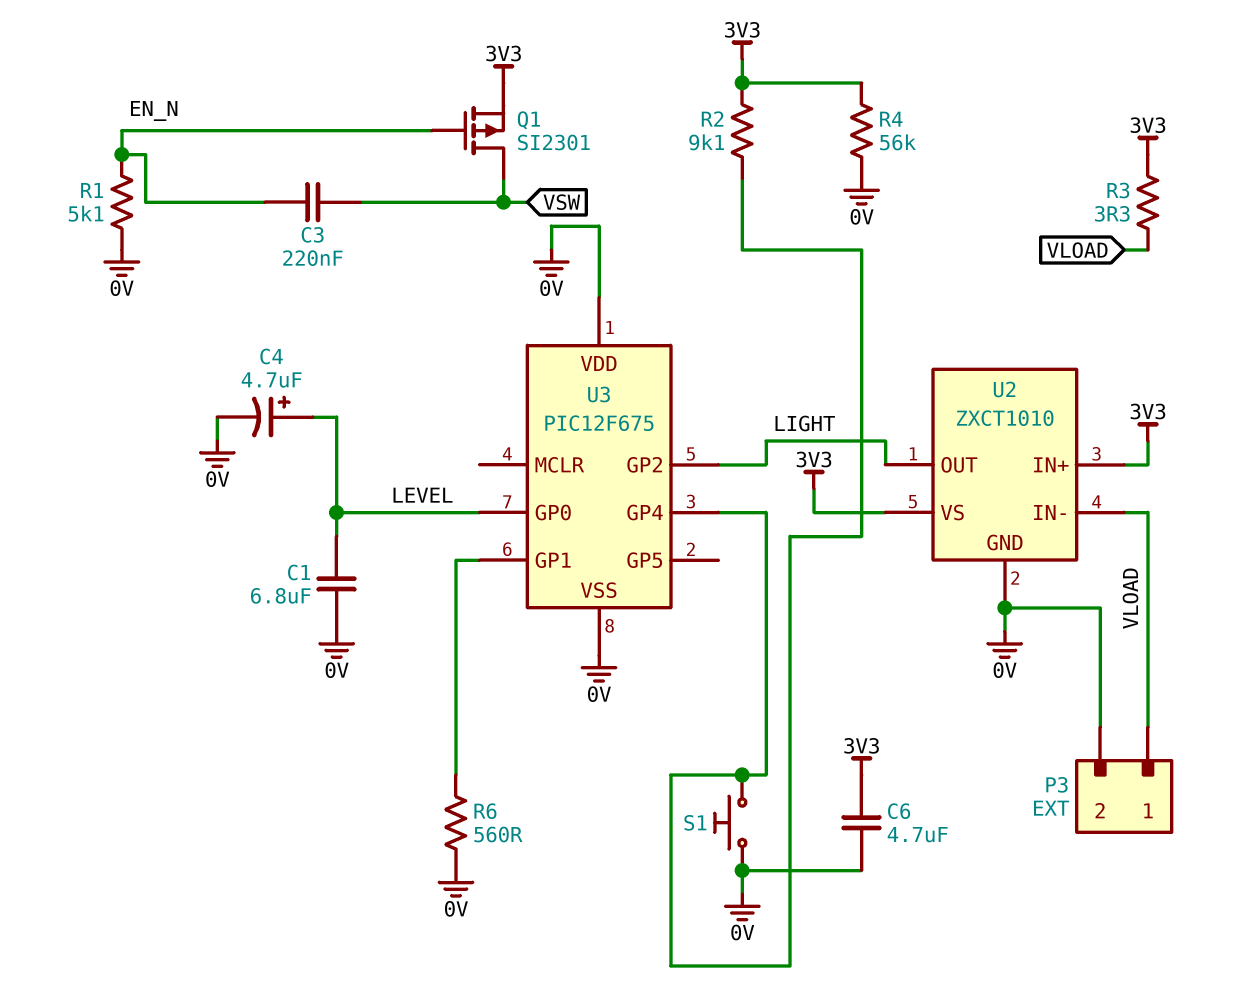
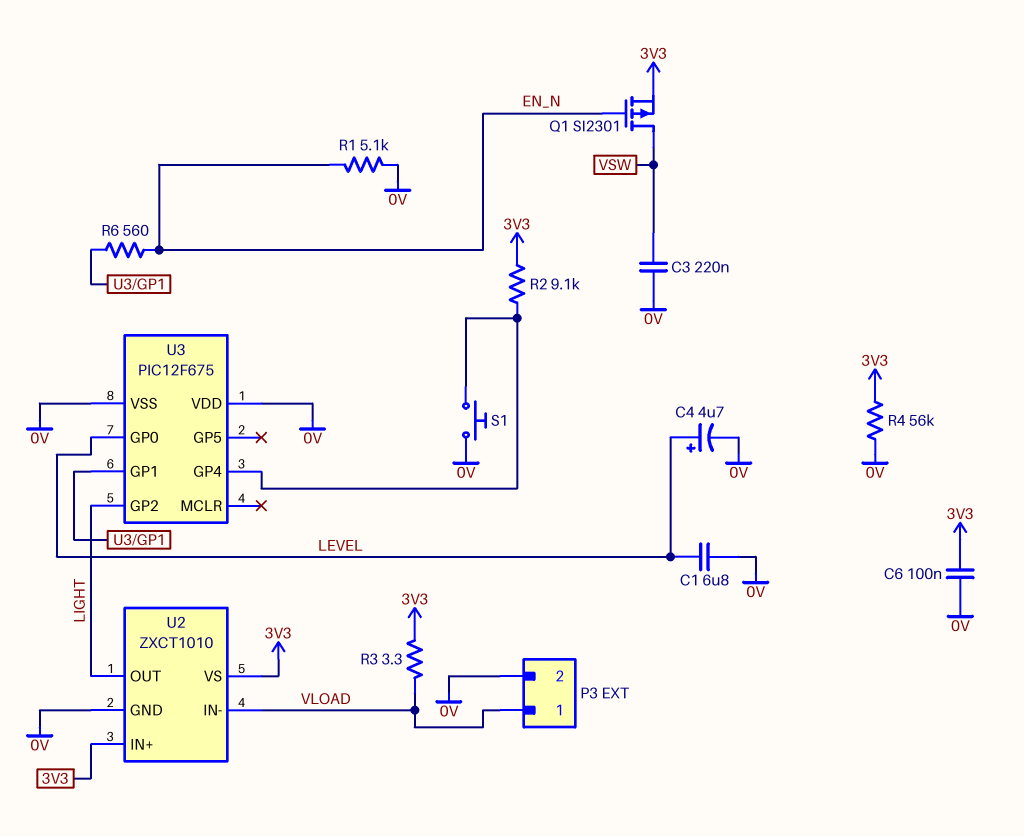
C3: 220nF (EN_N, VSW) -> 220nF (0V, VSW)
C6: 4.7uF (0V, 3V3) -> 100nF (0V, 3V3)
R6: 560 (0V, U3/GP1) -> 560 (EN_N, U3/GP1)

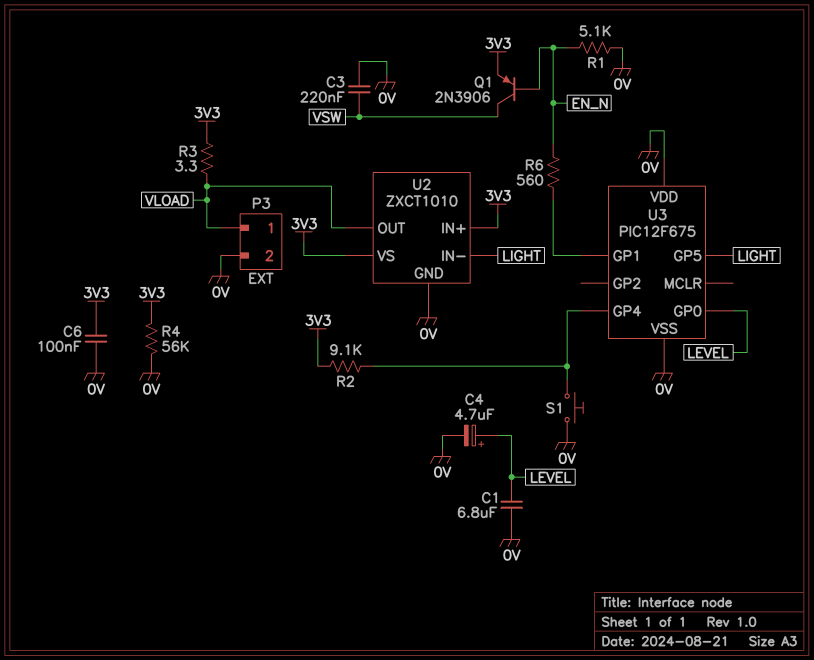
Q1: PMOS SI2301 (G EN_N, D VSW, S 3V3) -> PNP 2N3906 (B EN_N, C VSW, E 3V3)
U2 pin IN-: VLOAD -> LIGHT
U2 pin OUT: LIGHT -> VLOAD
U3 pin GP2: LIGHT -> none
U3 pin GP5: none -> LIGHT

